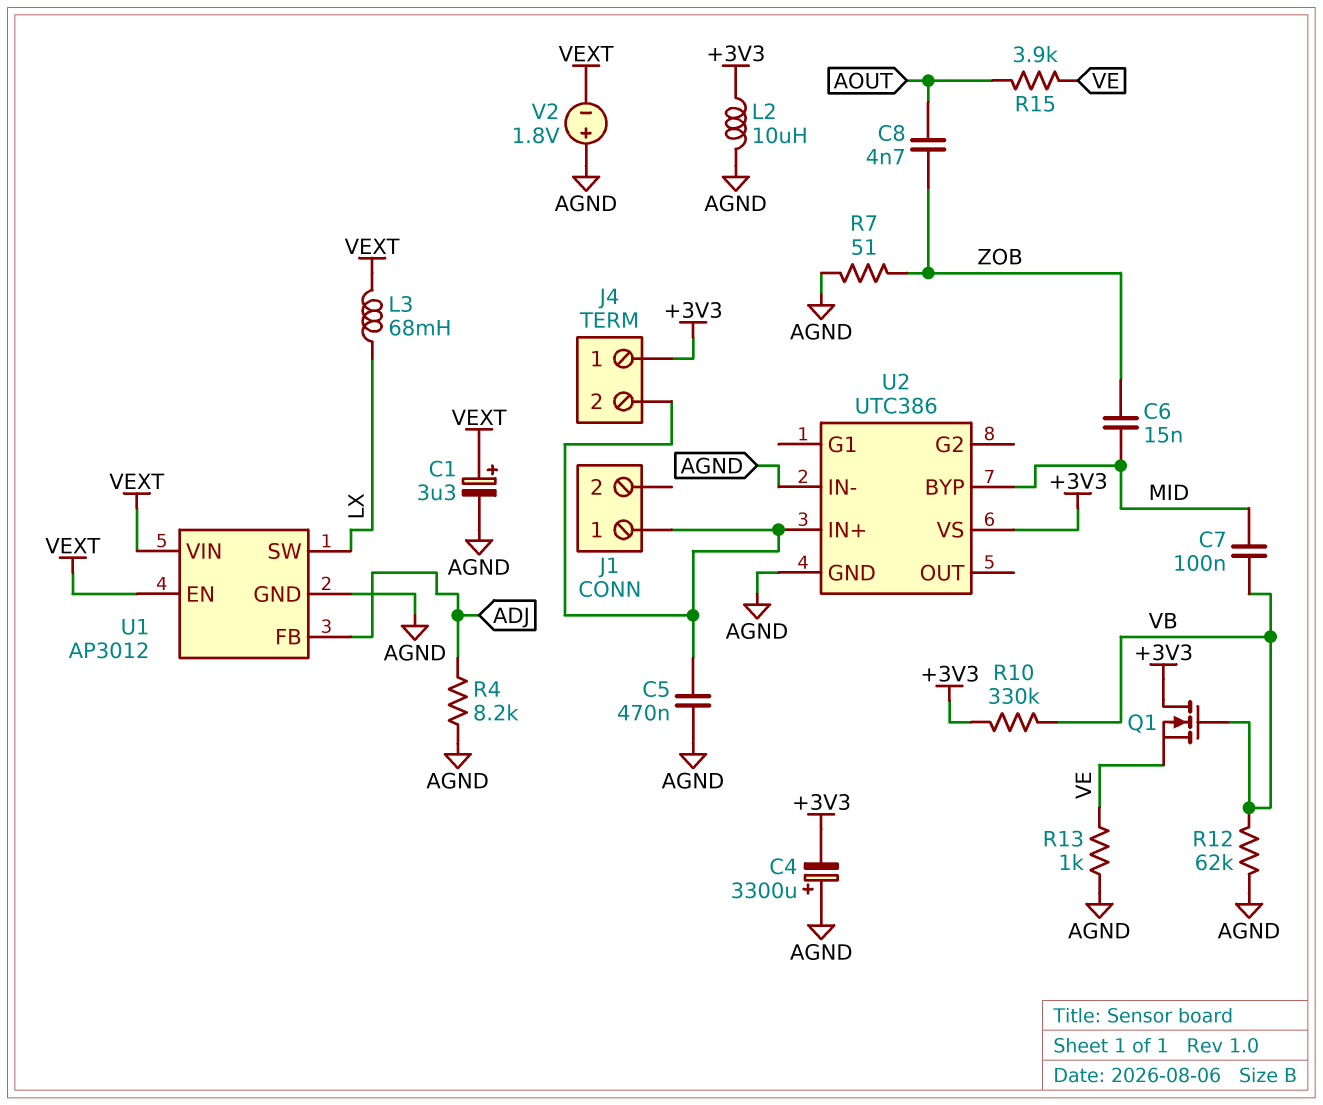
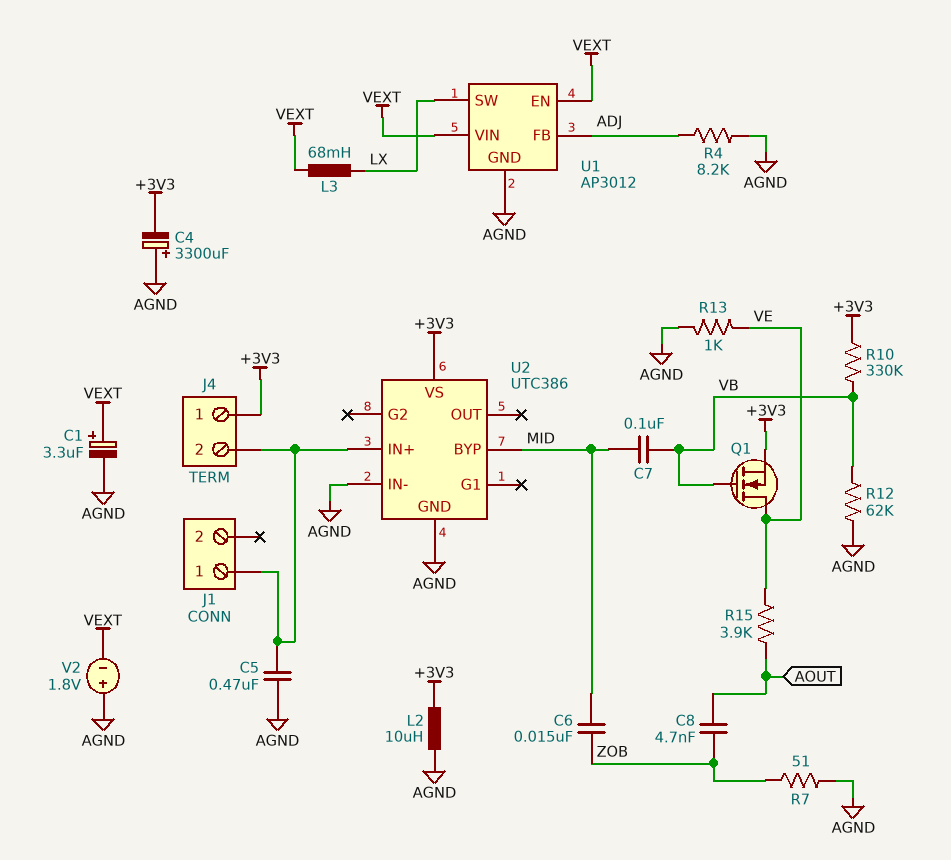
Q1: NMOS (G VB, D +3V3, S VE) -> NMOS (G VB, D VE, S +3V3)

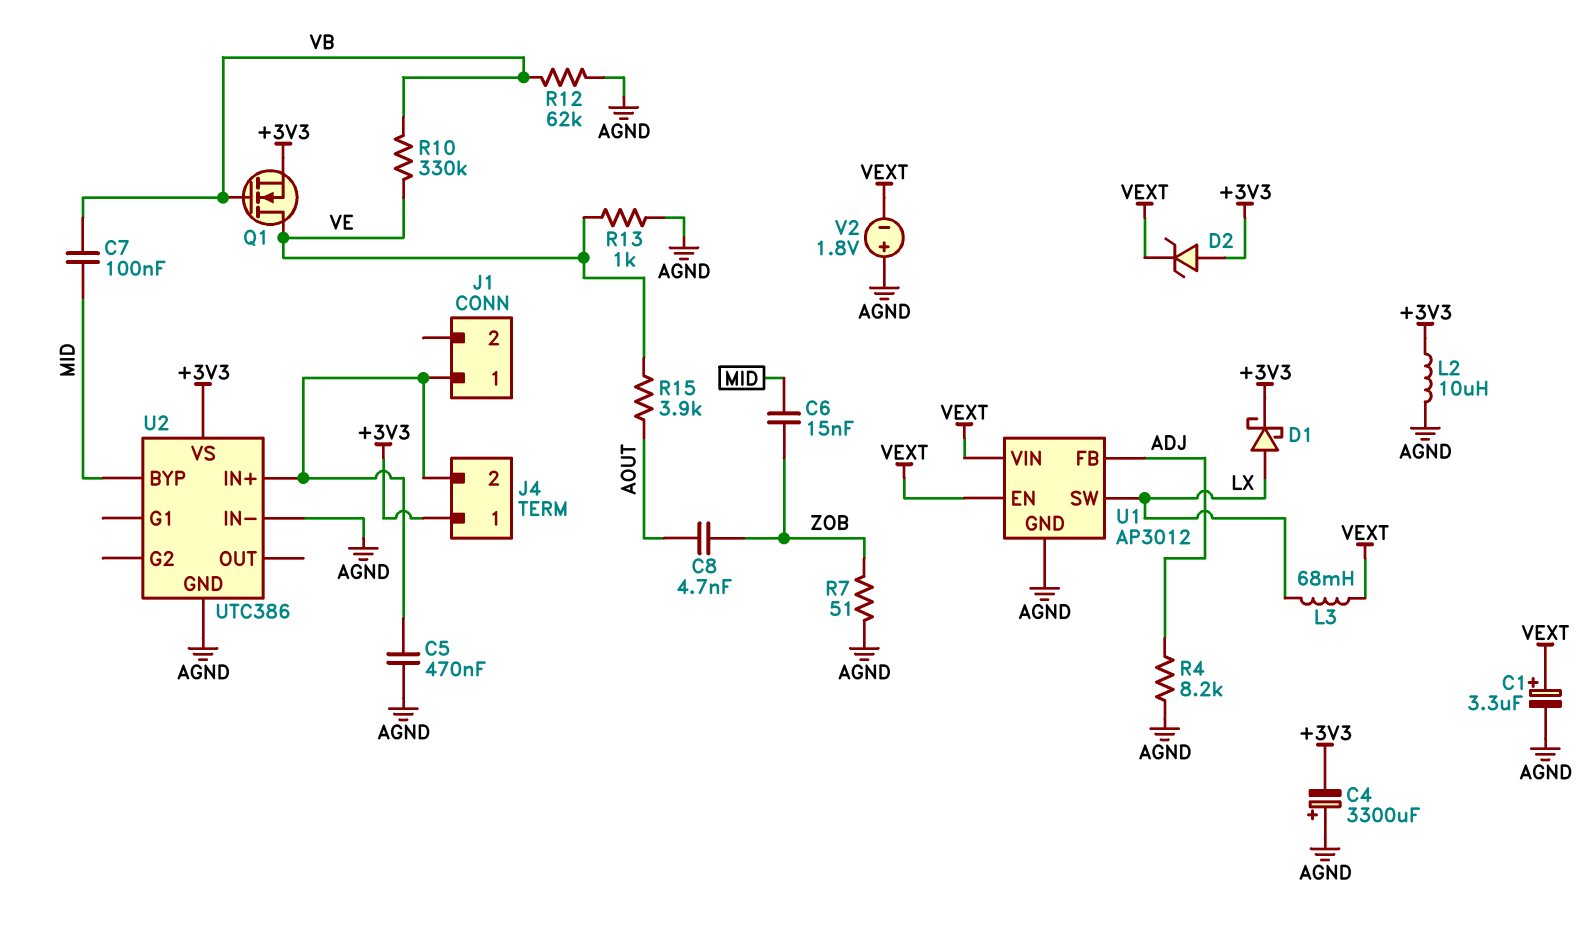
D1: none -> schottky (A LX, K +3V3)
D2: none -> zener (A +3V3, K VEXT)
R10: 330k (+3V3, VB) -> 330k (VB, VE)

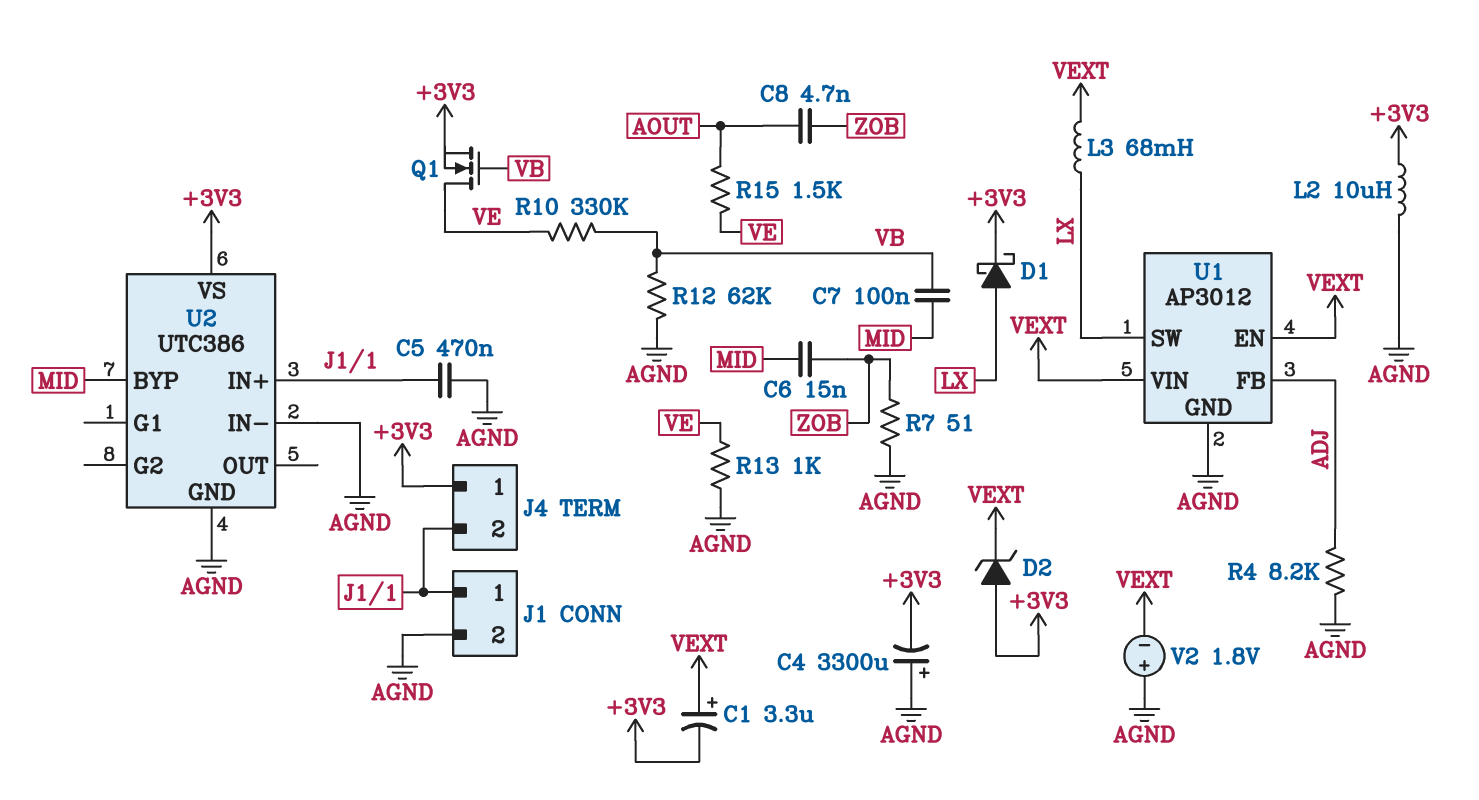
C1: 3.3uF (plus VEXT, minus AGND) -> 3.3uF (plus VEXT, minus +3V3)
J1 pin 2: none -> AGND
R15: 3.9k (AOUT, VE) -> 1.5k (AOUT, VE)

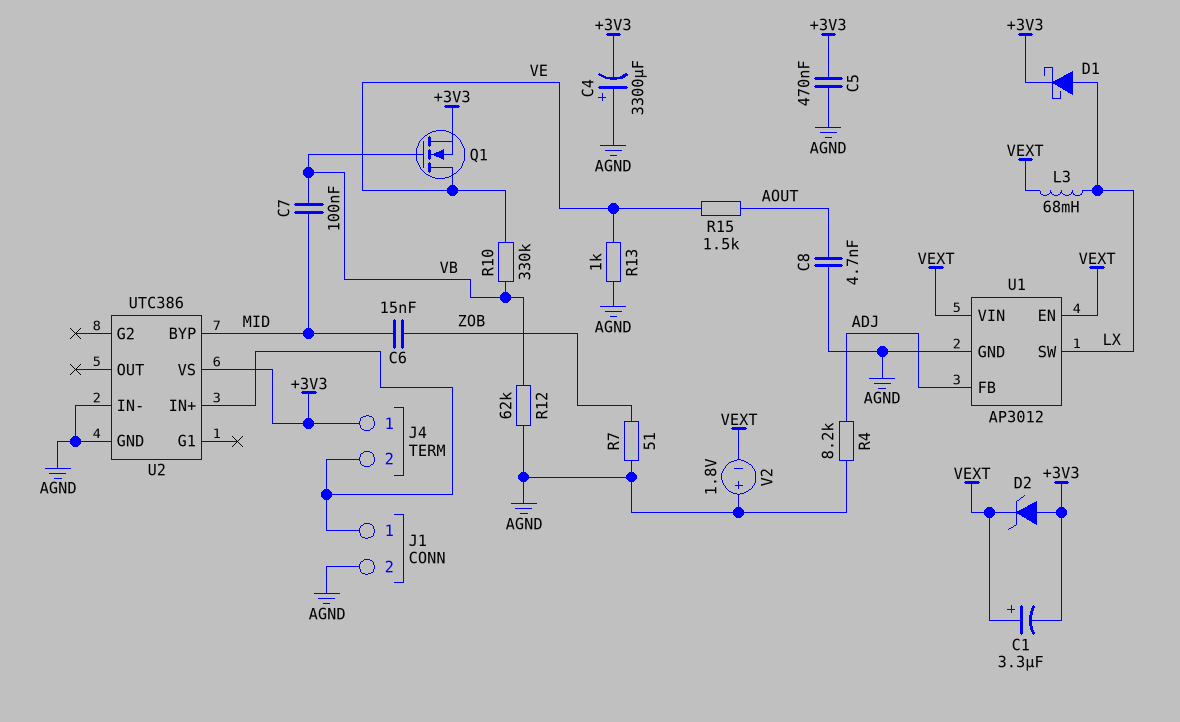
C5: 470nF (AGND, J1/1) -> 470nF (+3V3, AGND)
C8: 4.7nF (AOUT, ZOB) -> 4.7nF (AGND, AOUT)
L2: 10uH (+3V3, AGND) -> none

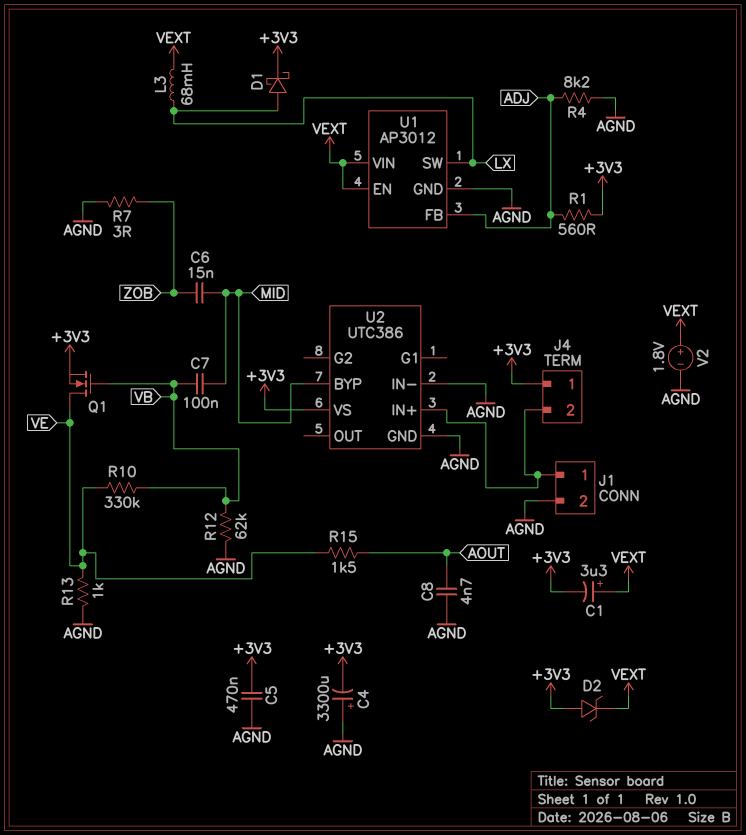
R1: none -> 560 (+3V3, ADJ)
R7: 51 (AGND, ZOB) -> 3 (AGND, ZOB)
V2: 1.8V (plus AGND, minus VEXT) -> 1.8V (plus VEXT, minus AGND)

